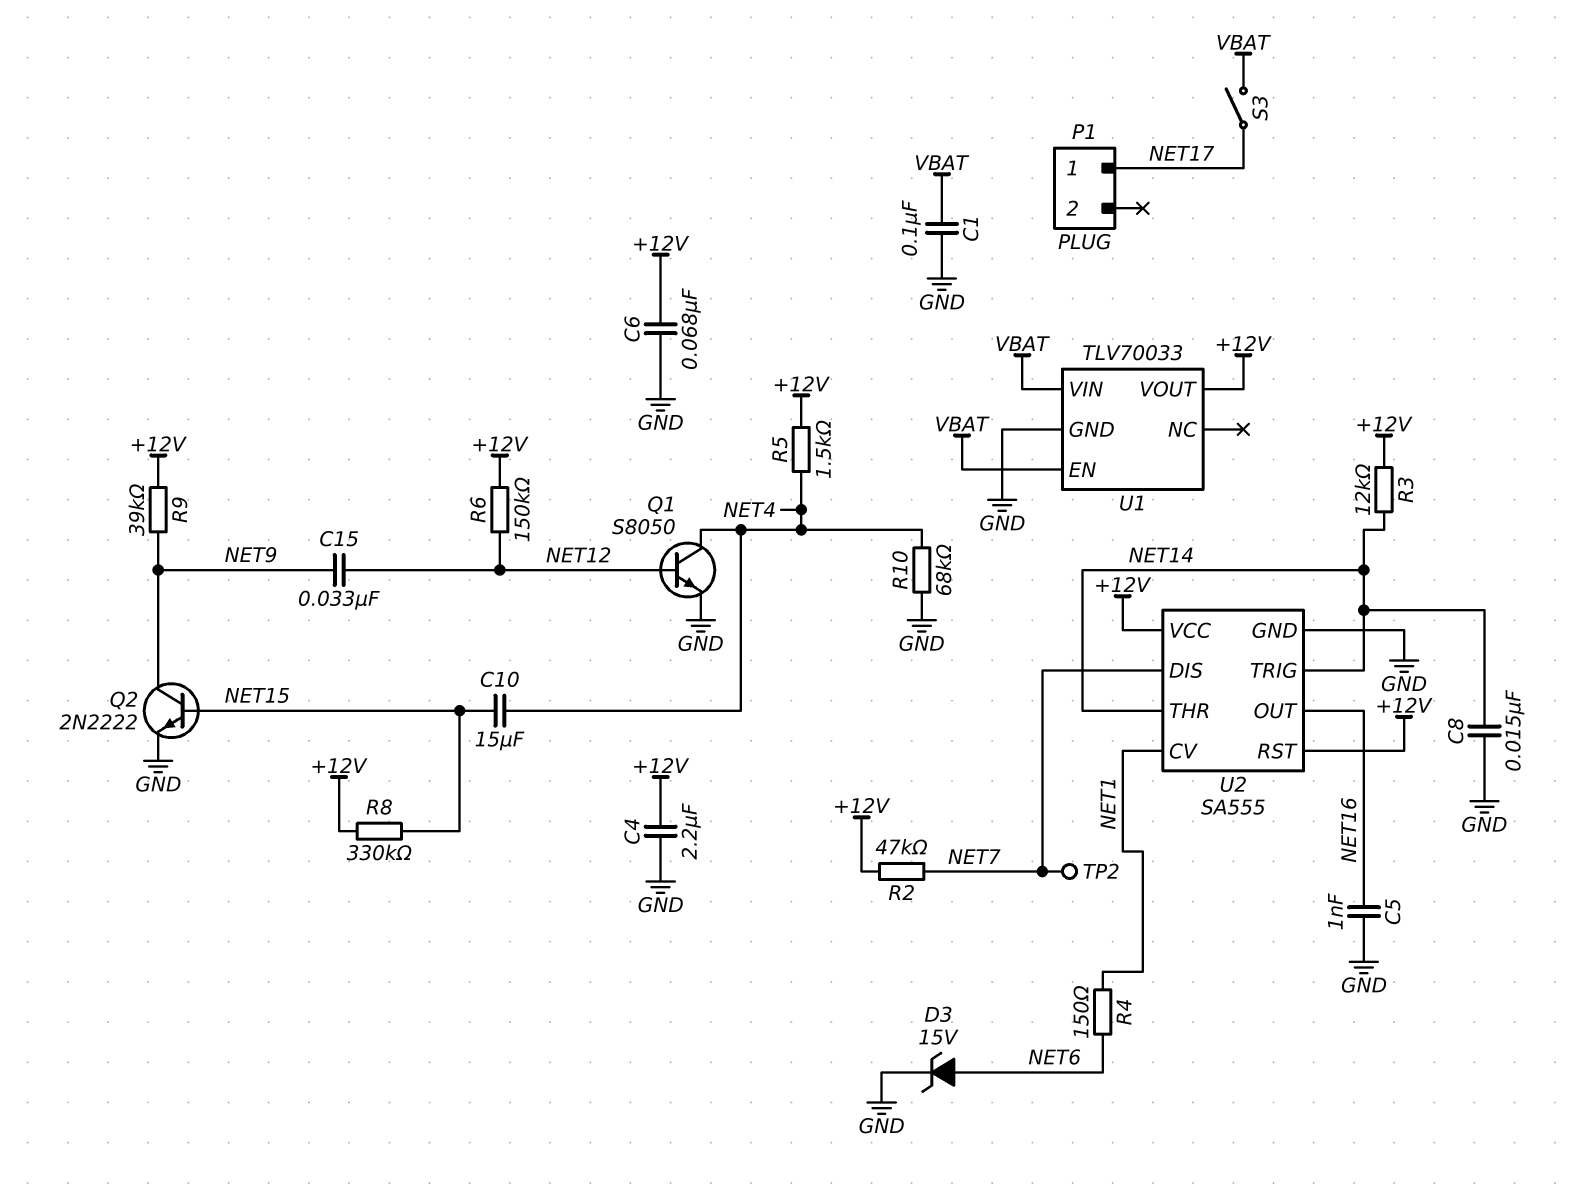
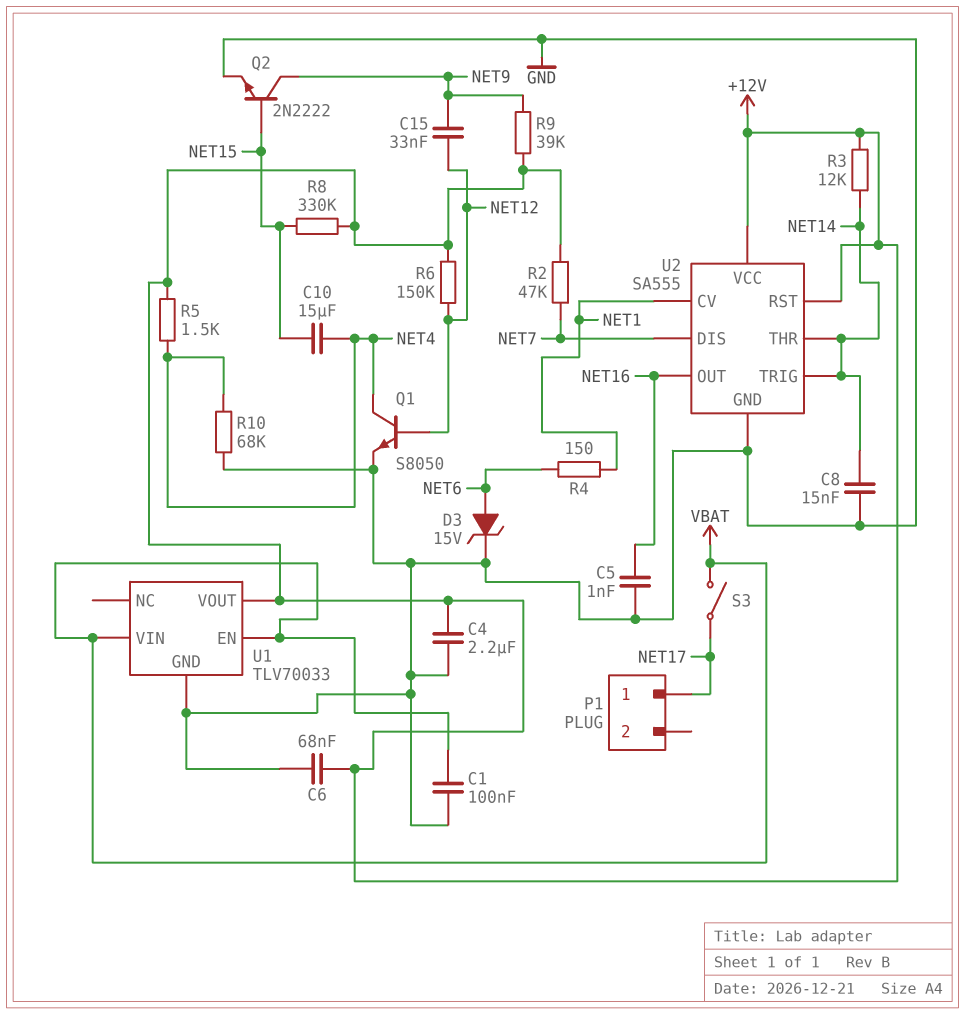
TP2: test point (NET7) -> none

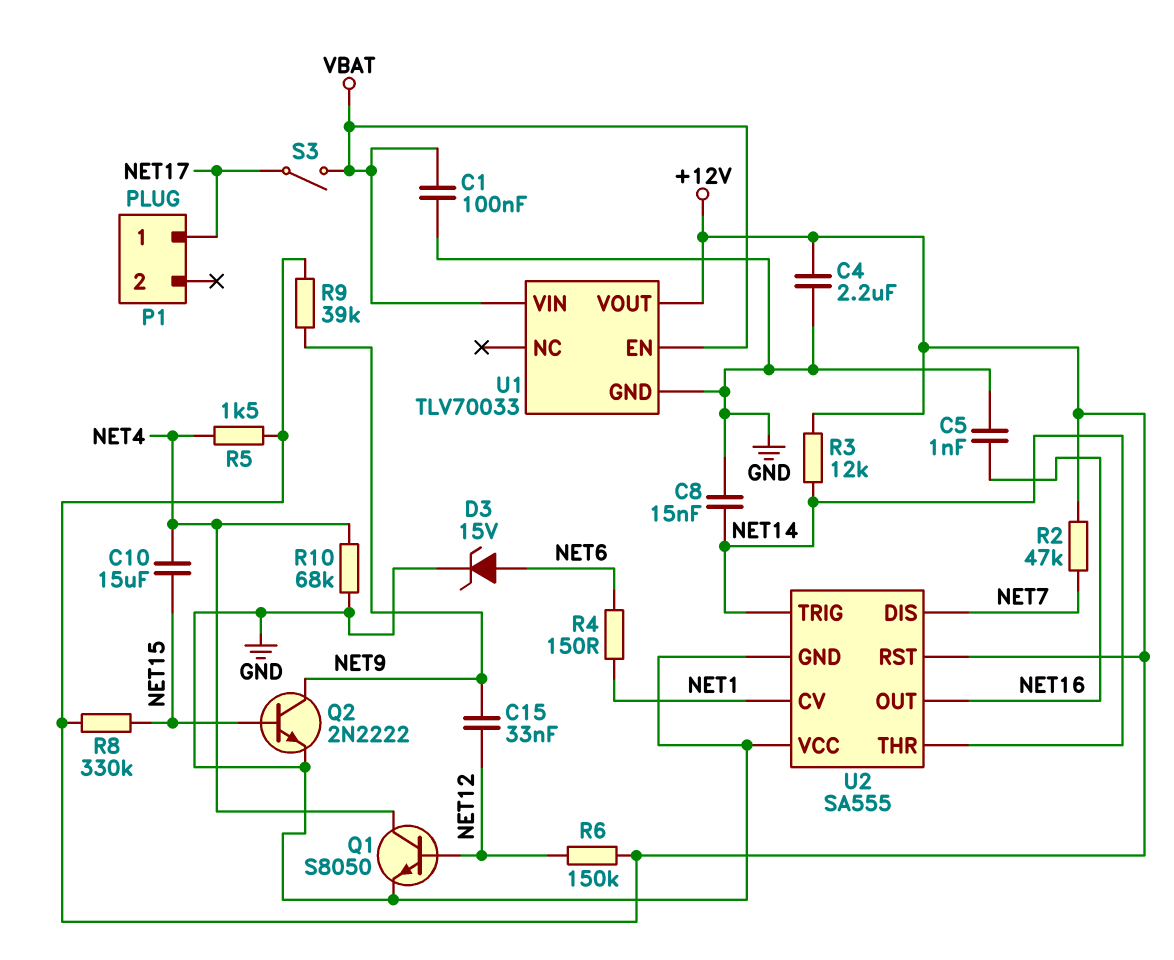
C6: 68nF (+12V, GND) -> none
U2 pin VCC: +12V -> GND

